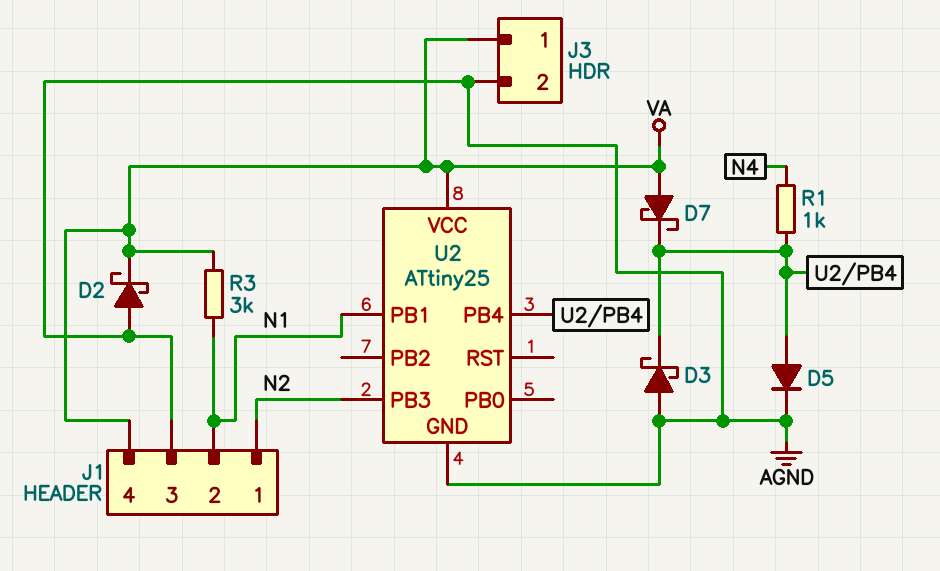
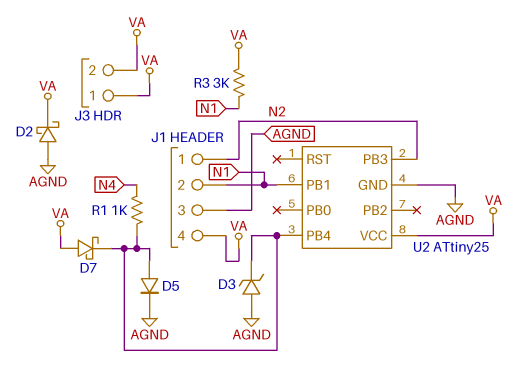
D3: schottky (A AGND, K U2/PB4) -> zener (A AGND, K U2/PB4)
J3 pin 2: AGND -> VA

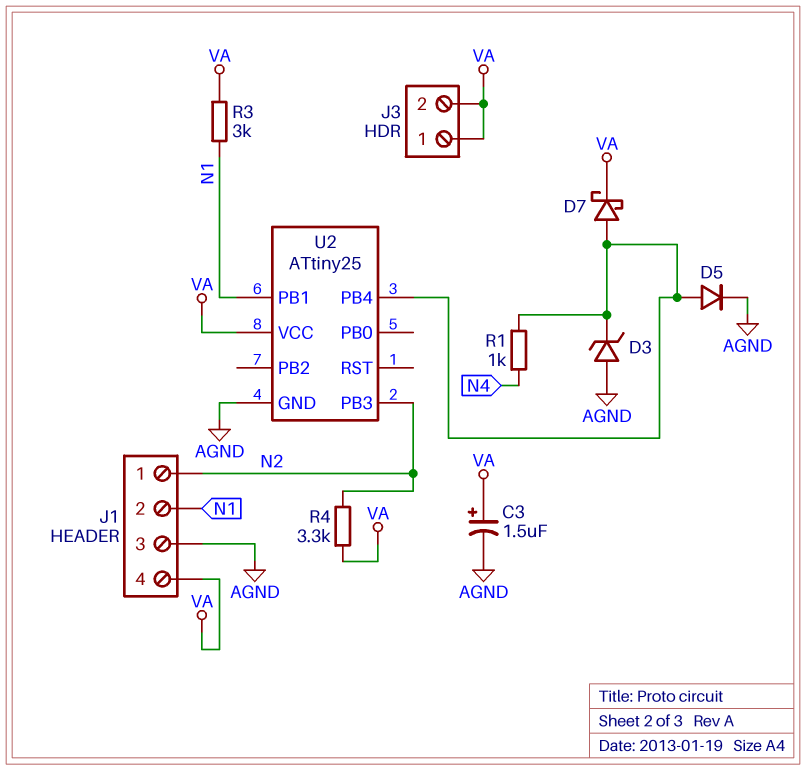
C3: none -> 1.5uF (plus VA, minus AGND)
D2: schottky (A AGND, K VA) -> none
D7: schottky (A VA, K U2/PB4) -> schottky (A U2/PB4, K VA)
R4: none -> 3.3k (N2, VA)

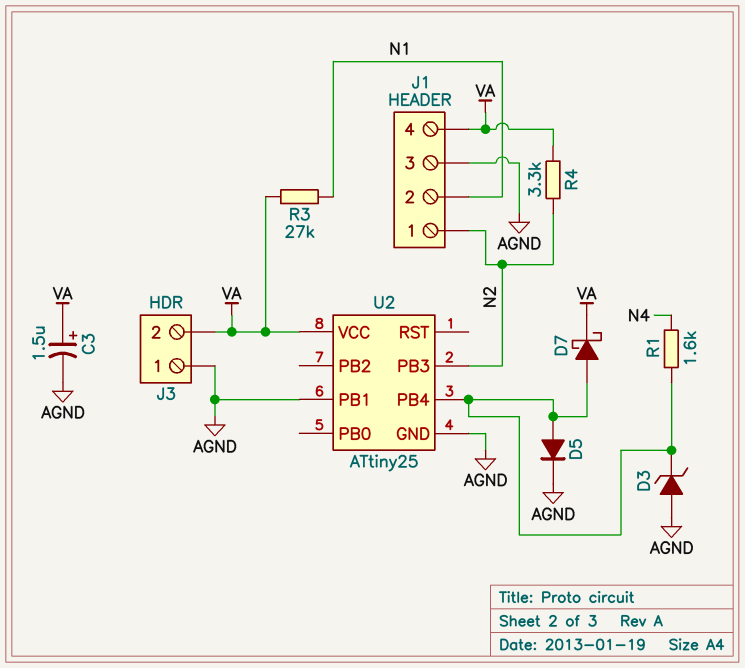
J3 pin 1: VA -> AGND
R1: 1k (N4, U2/PB4) -> 1.6k (N4, U2/PB4)
R3: 3k (N1, VA) -> 27k (N1, VA)
U2 pin PB1: N1 -> AGND

